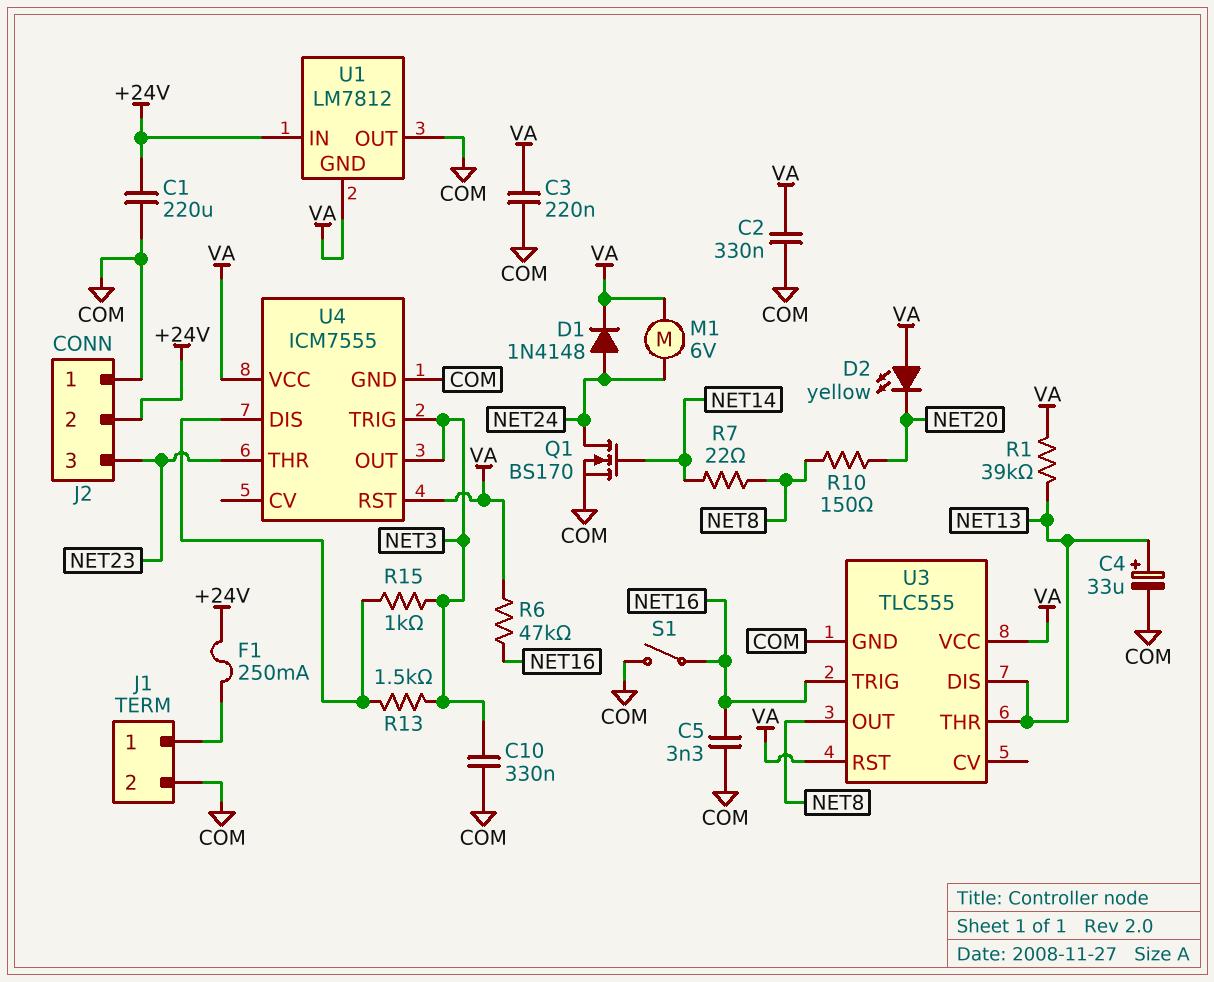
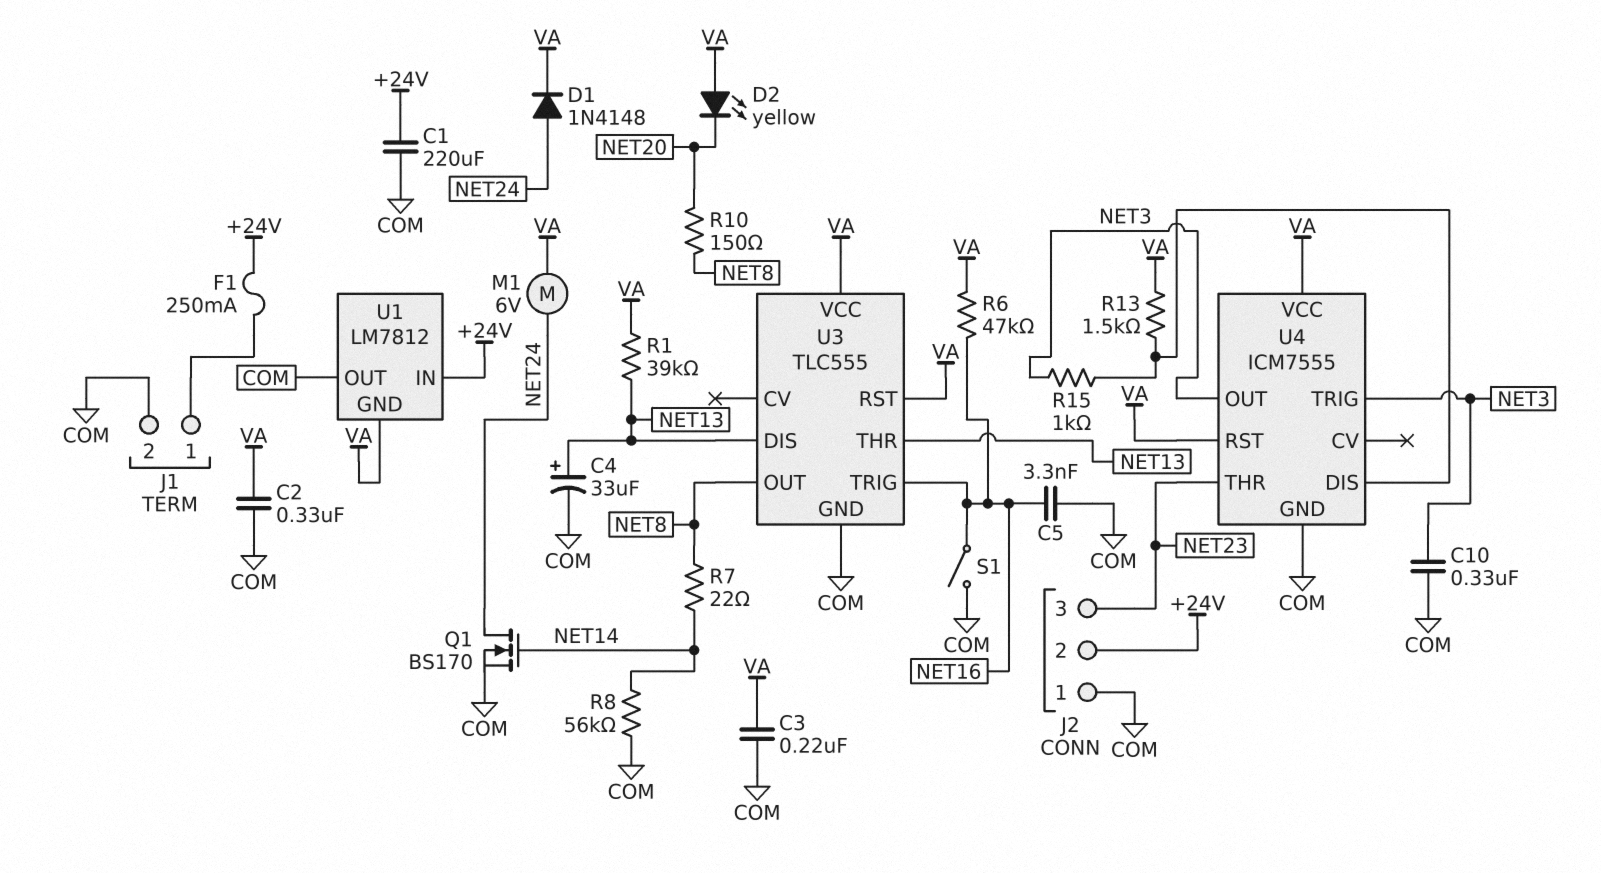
R8: none -> 56k (COM, NET14)
R13: 1.5k (NET3, U4/DIS) -> 1.5k (U4/DIS, VA)

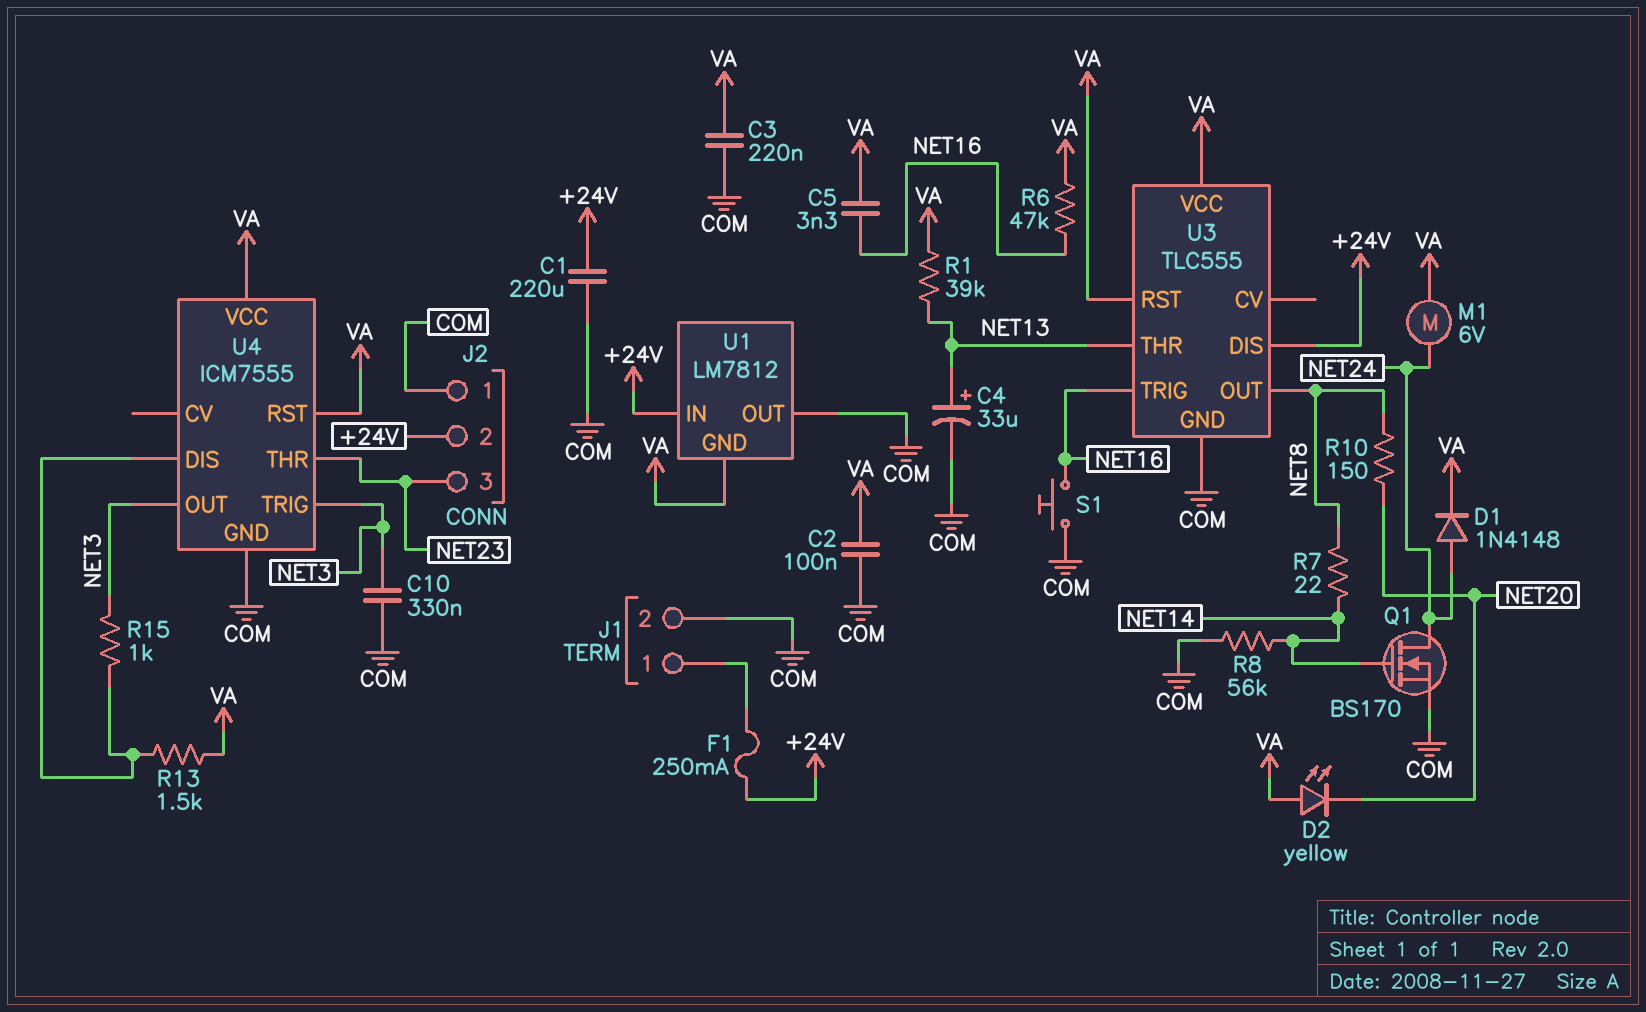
C2: 330nF (COM, VA) -> 100nF (COM, VA)
C5: 3.3nF (COM, NET16) -> 3.3nF (NET16, VA)
S1: switch (COM, NET16) -> button (COM, NET16)
U3 pin DIS: NET13 -> +24V

